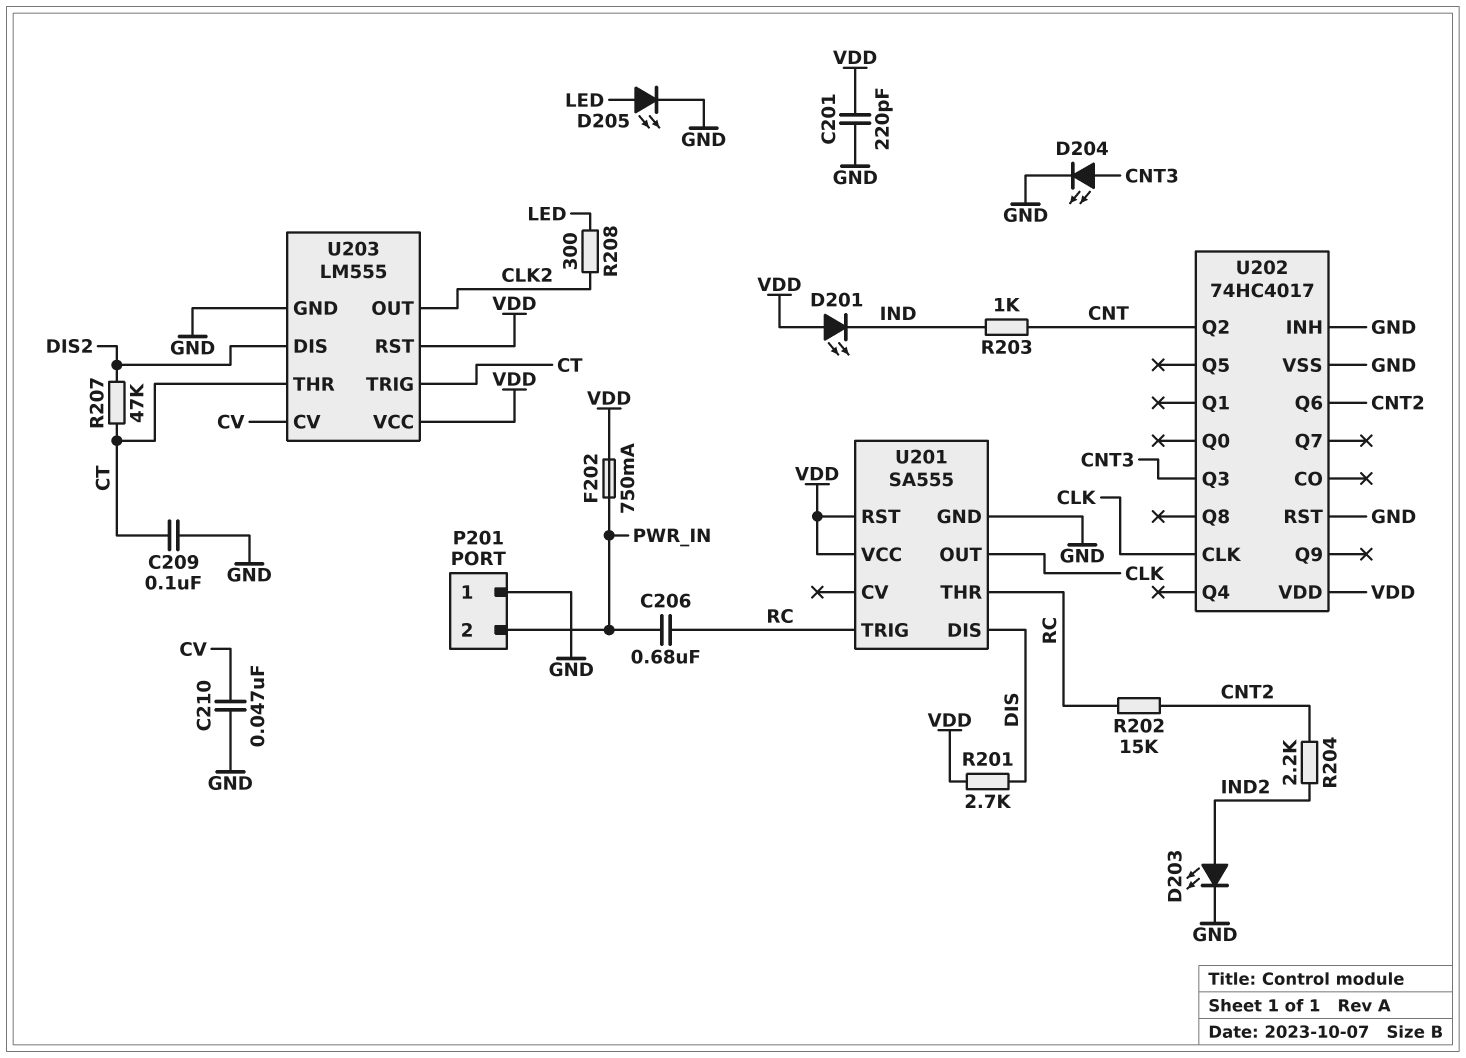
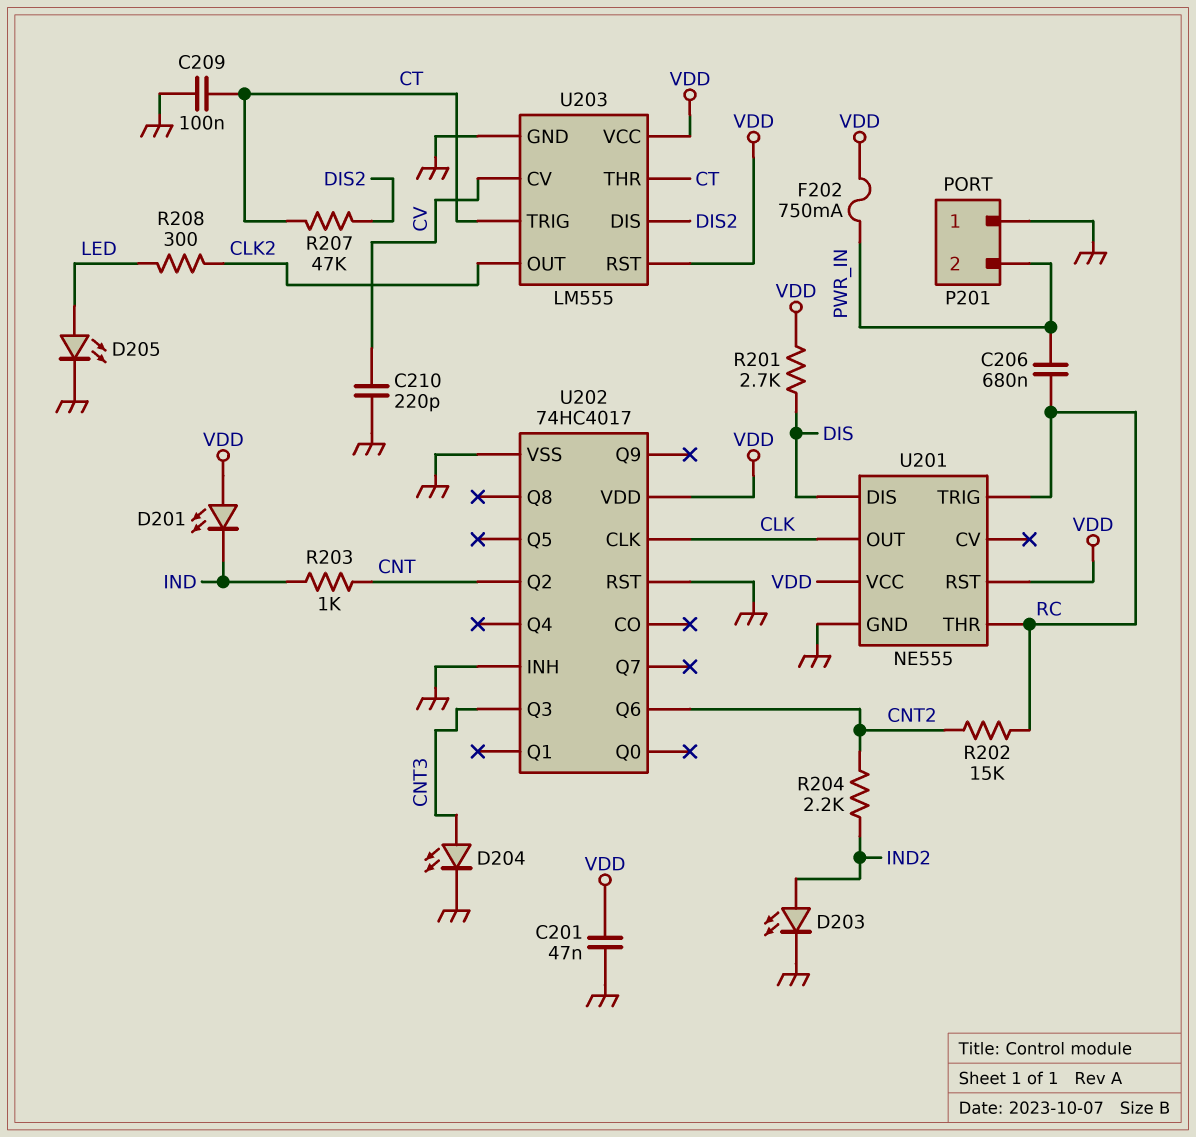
C201: 220pF (GND, VDD) -> 47nF (GND, VDD)
C210: 47nF (CV, GND) -> 220pF (CV, GND)
U201: SA555 -> NE555

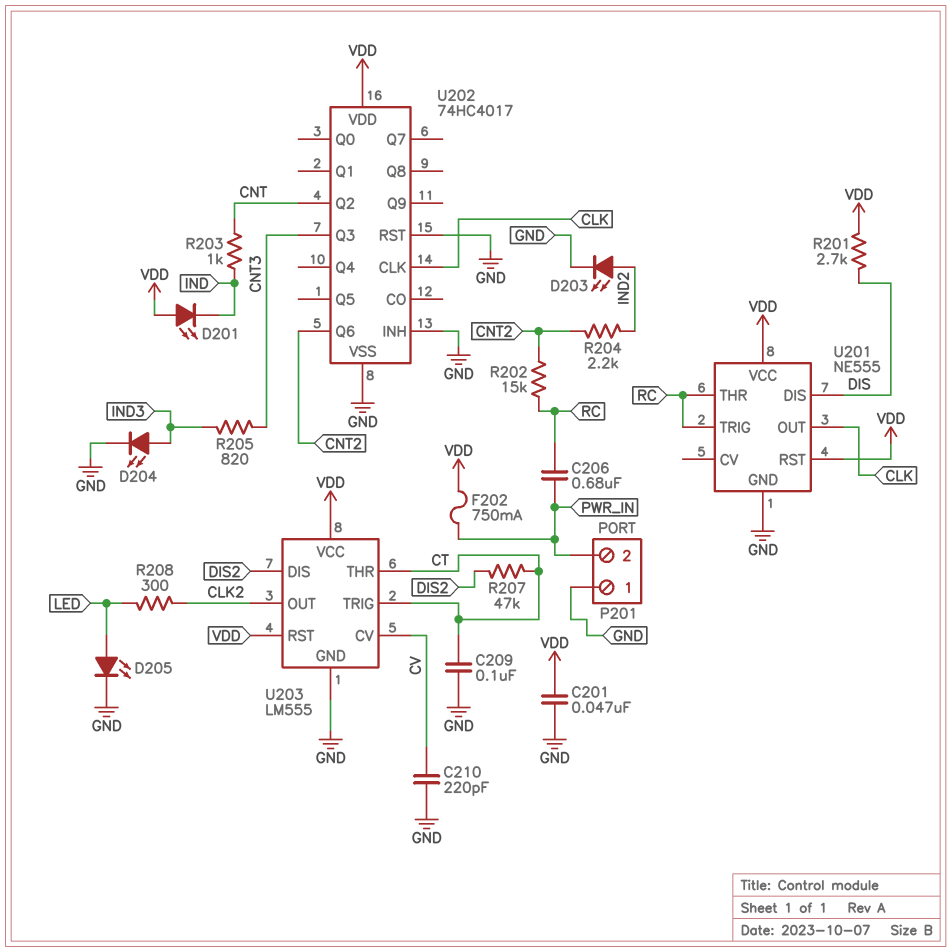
D204: LED (A CNT3, K GND) -> LED (A IND3, K GND)
R205: none -> 820 (CNT3, IND3)

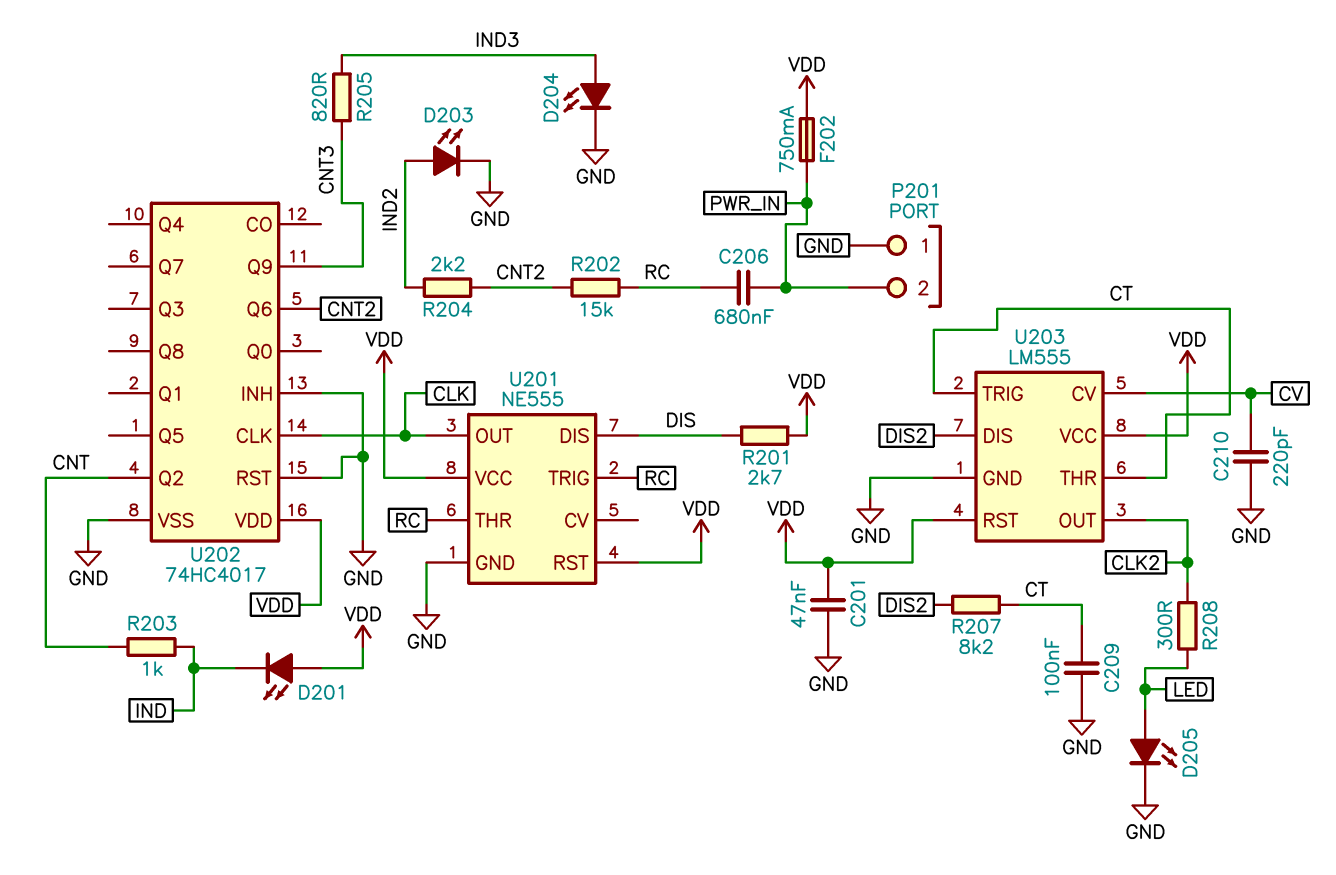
R207: 47k (CT, DIS2) -> 8.2k (CT, DIS2)
U202 pin Q3: CNT3 -> none
U202 pin Q9: none -> CNT3

